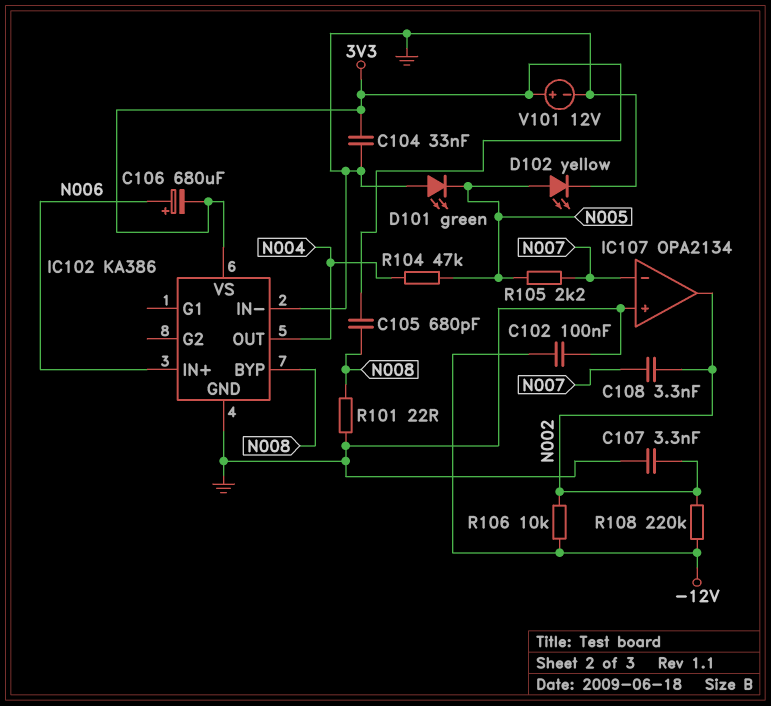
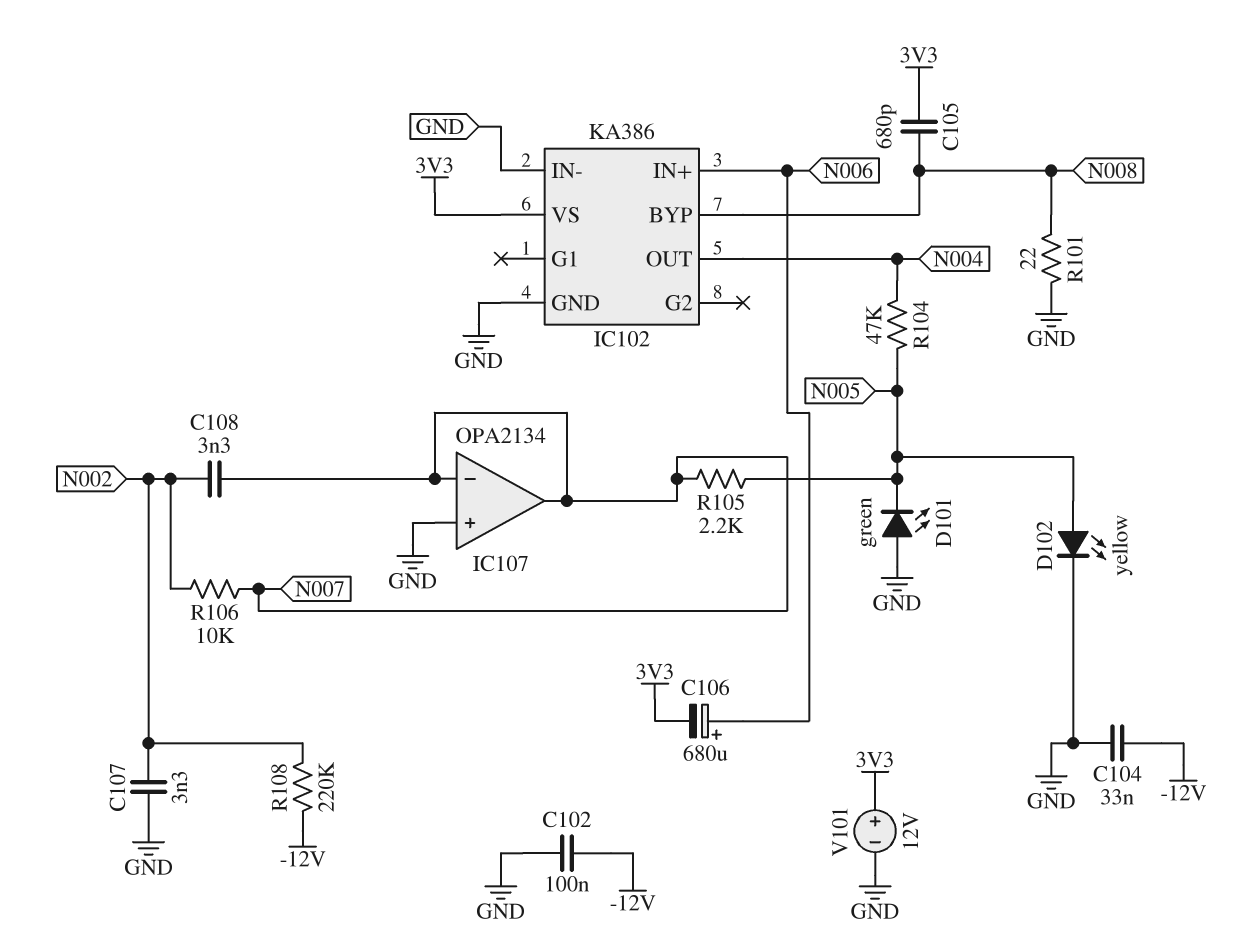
C104: 33nF (3V3, GND) -> 33nF (-12V, GND)
IC107 pin out: N002 -> N007
R106: 10k (-12V, N002) -> 10k (N002, N007)

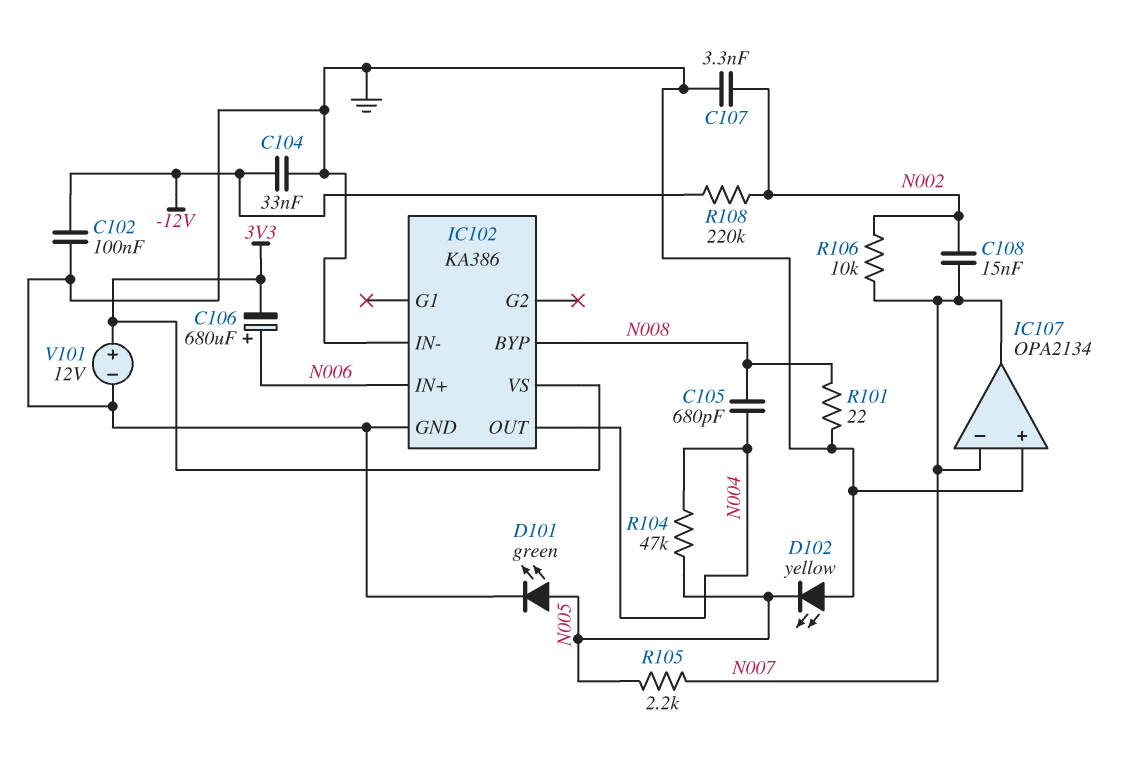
C105: 680pF (3V3, N008) -> 680pF (N004, N008)
C108: 3.3nF (N002, N007) -> 15nF (N002, N007)
D101: LED green (A GND, K N005) -> LED green (A N005, K GND)
D102: LED yellow (A N005, K GND) -> LED yellow (A GND, K N005)

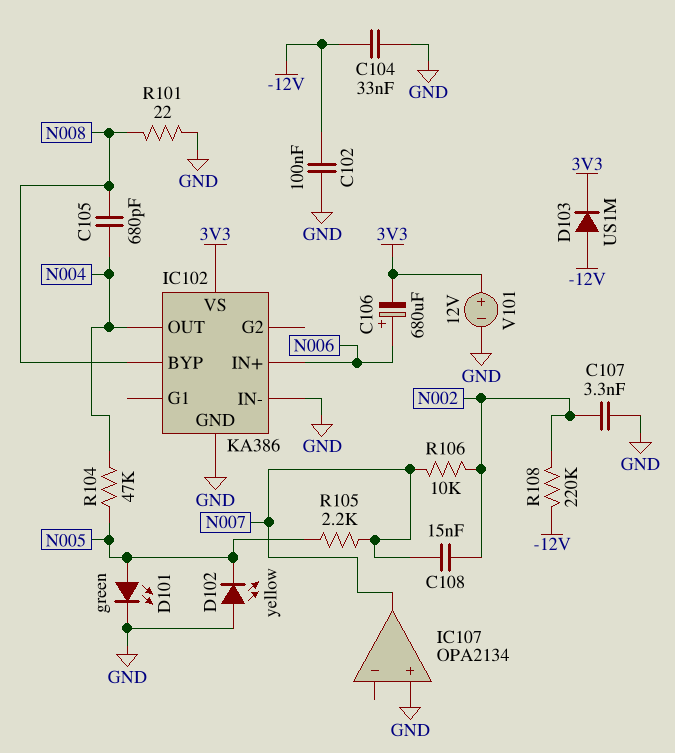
D103: none -> diode US1M (A -12V, K 3V3)
IC107 pin in-: N007 -> none

